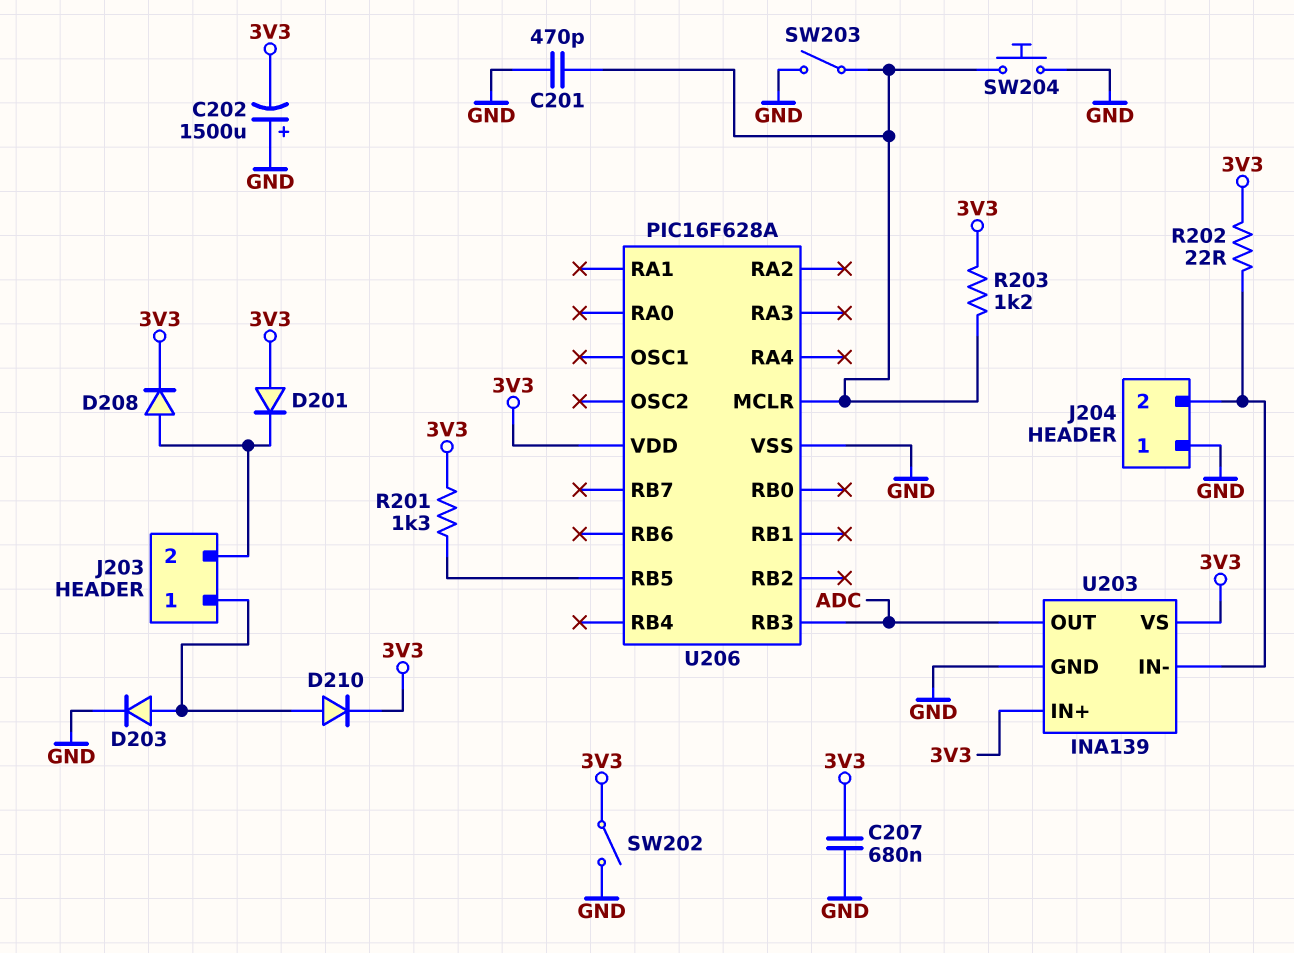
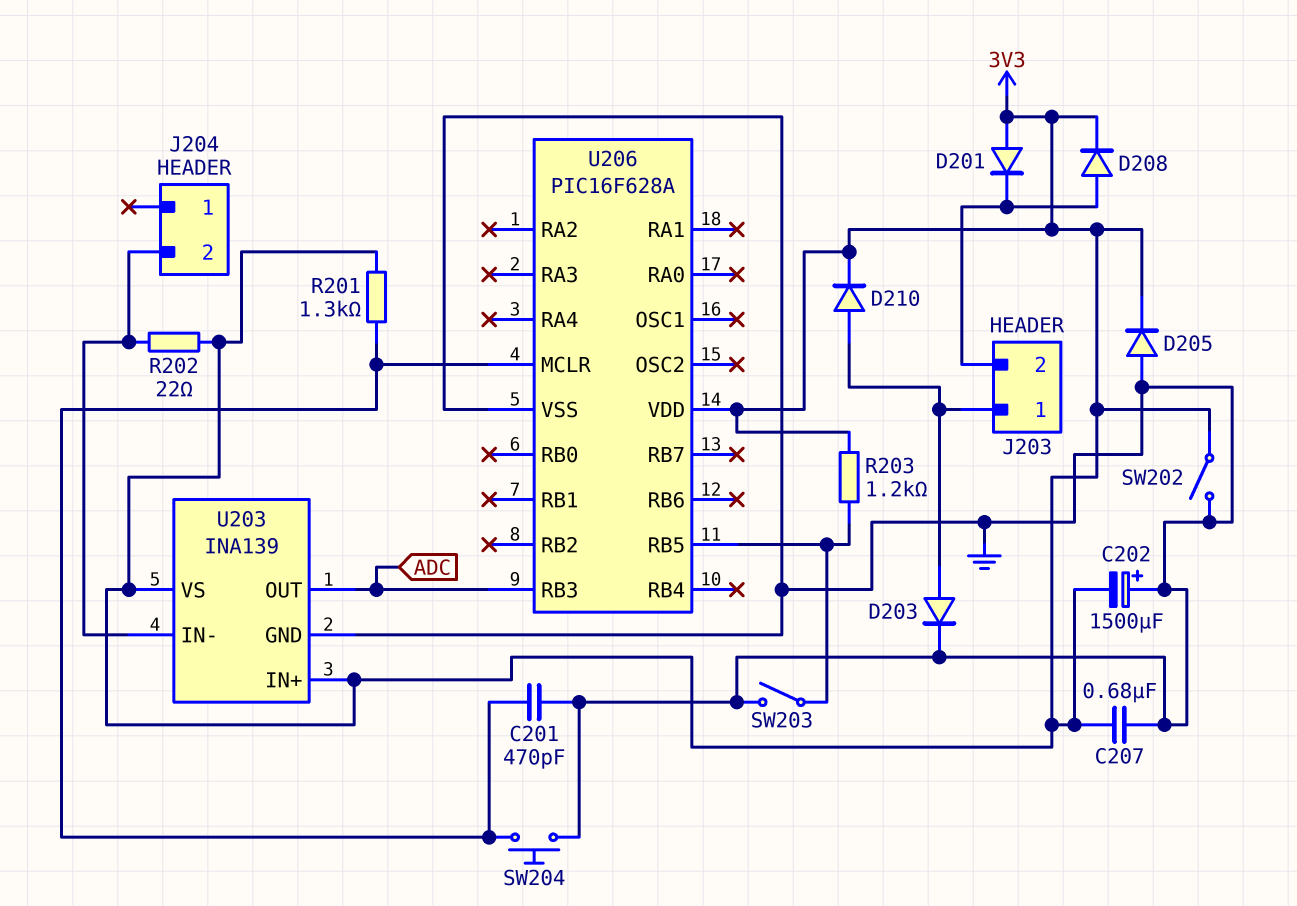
D205: none -> diode (A GND, K 3V3)
J204 pin 1: GND -> none
R201: 1.3k (3V3, U206/RB5) -> 1.3k (3V3, U206/MCLR)
R203: 1.2k (3V3, U206/MCLR) -> 1.2k (3V3, U206/RB5)
SW203: switch (GND, U206/MCLR) -> switch (GND, U206/RB5)

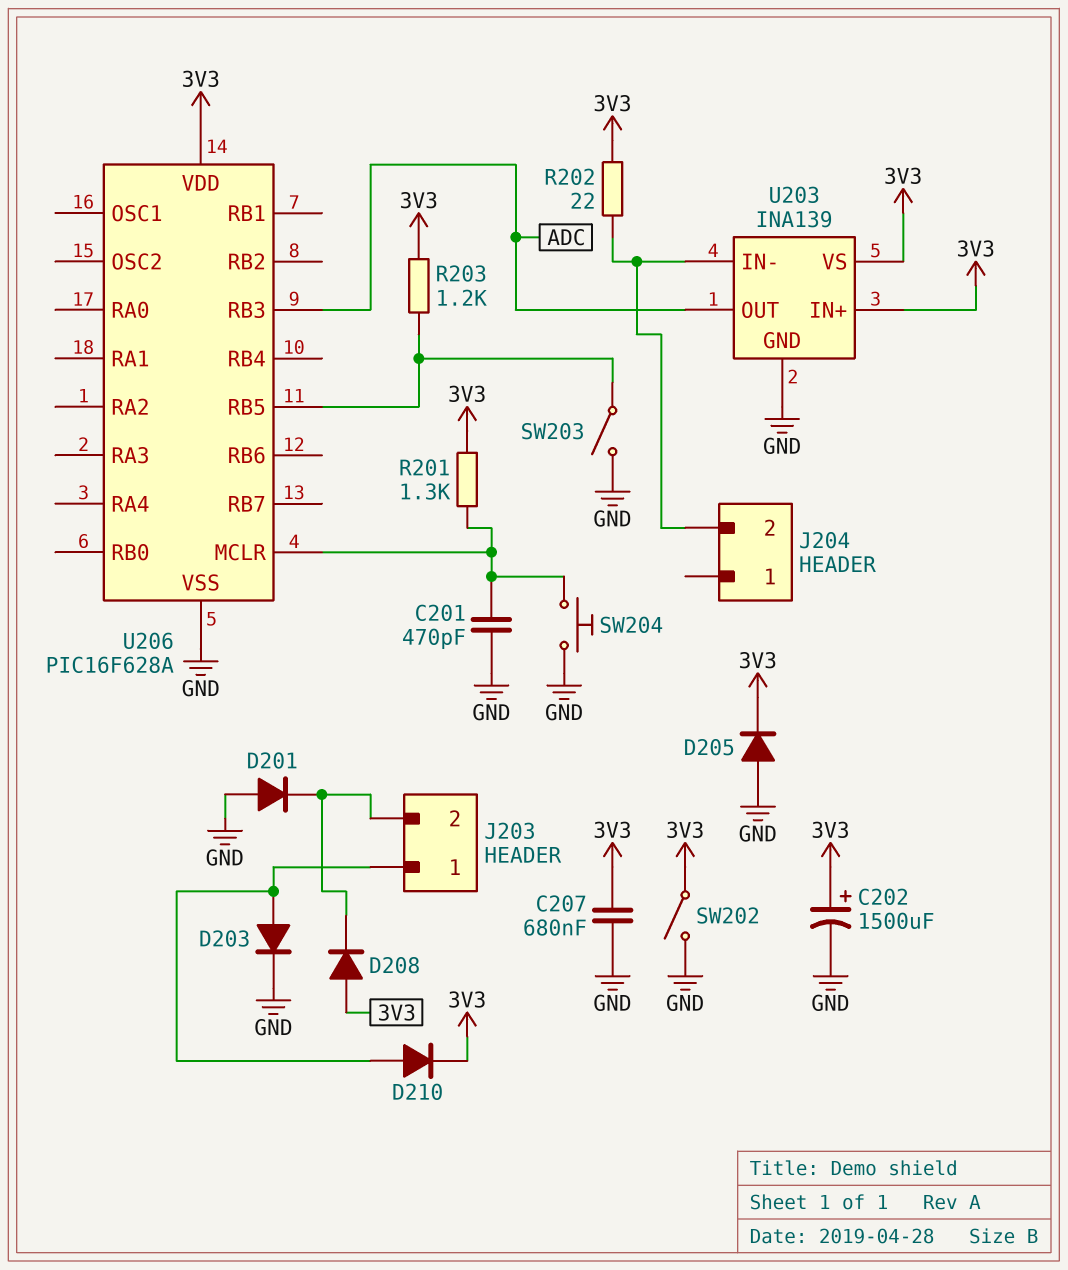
C202: 1500uF (plus GND, minus 3V3) -> 1500uF (plus 3V3, minus GND)
D201: diode (A 3V3, K J203/2) -> diode (A GND, K J203/2)
D208: diode (A J203/2, K 3V3) -> diode (A 3V3, K J203/2)

